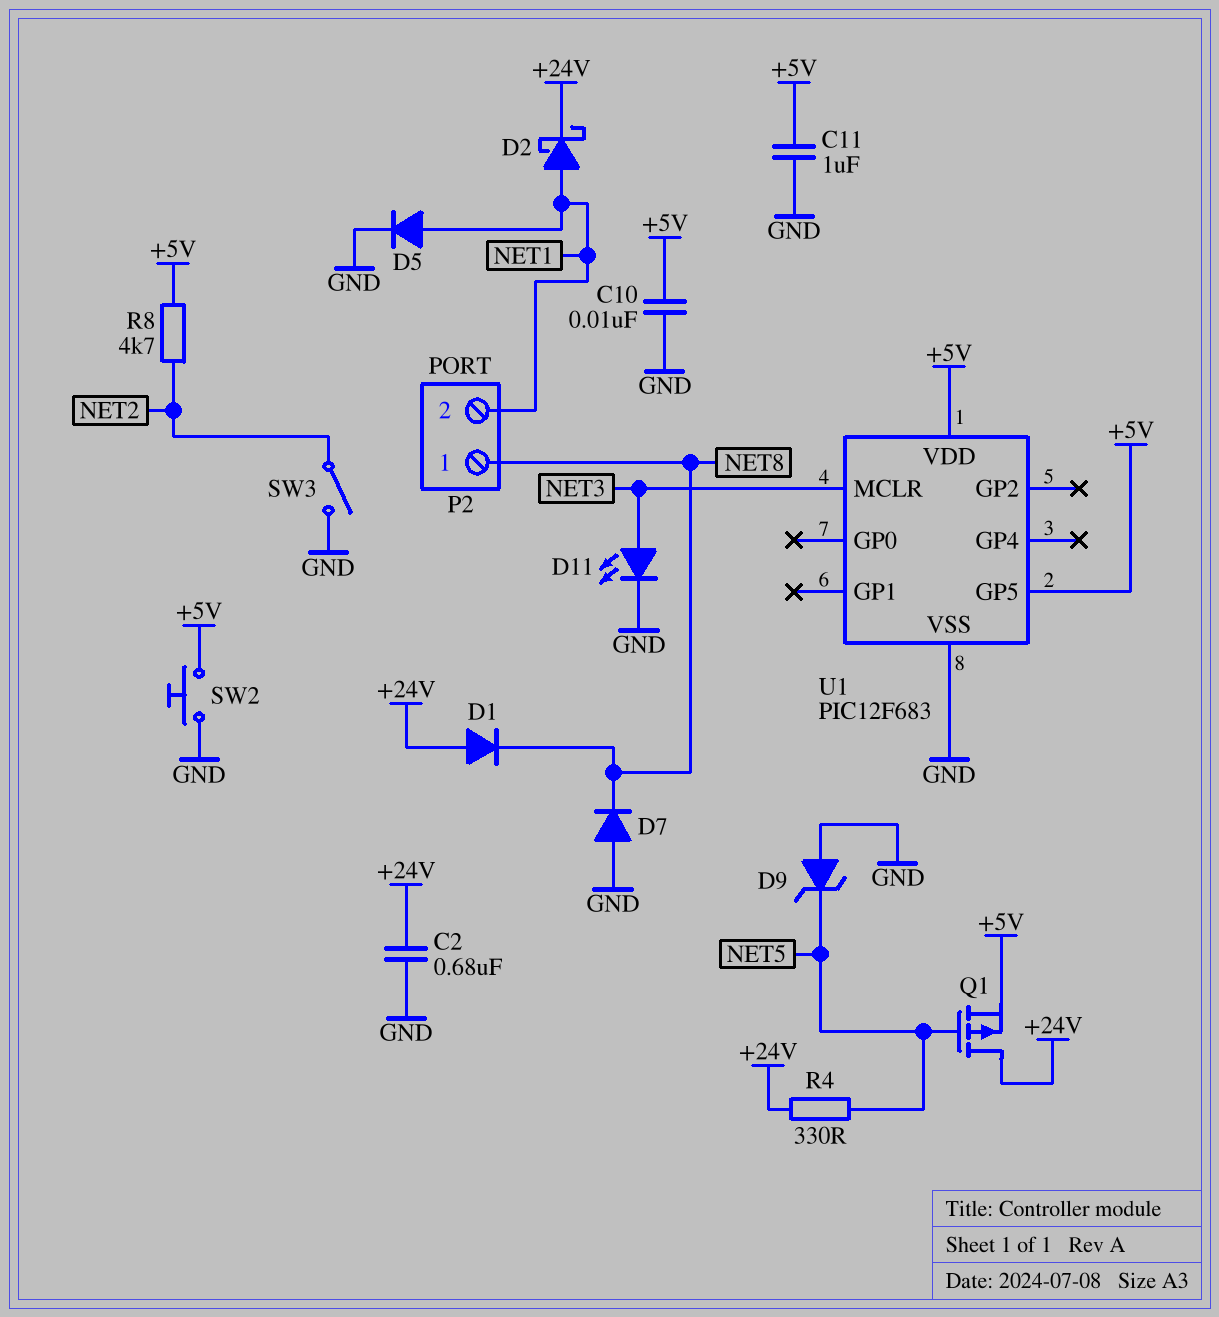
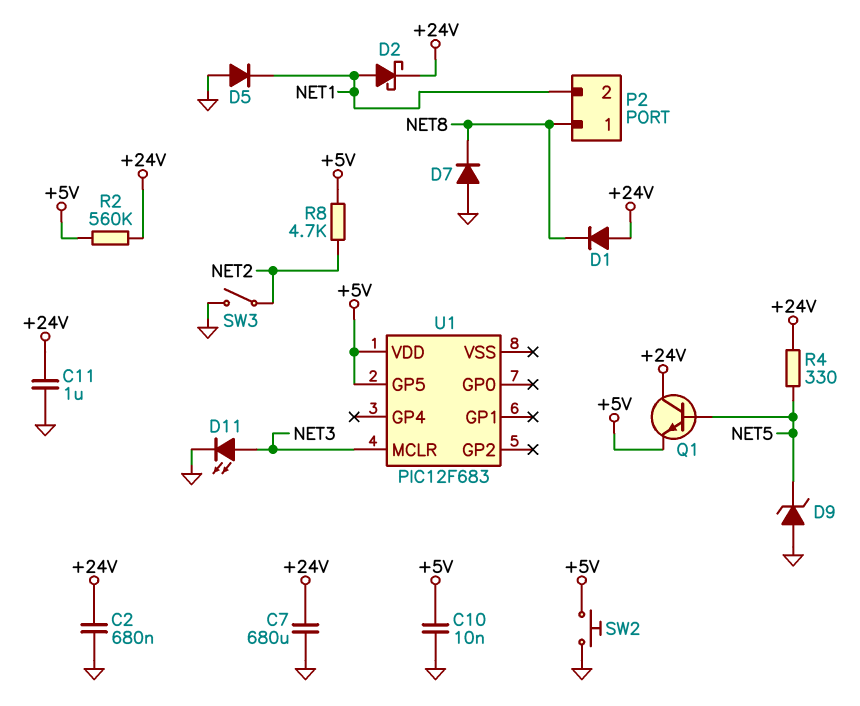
C7: none -> 680uF (+24V, GND)
C11: 1uF (+5V, GND) -> 1uF (+24V, GND)
D5: diode (A NET1, K GND) -> diode (A GND, K NET1)
Q1: PMOS (G NET5, D +24V, S +5V) -> NPN (B NET5, C +24V, E +5V)
R2: none -> 560k (+5V, +24V)
U1 pin VSS: GND -> none

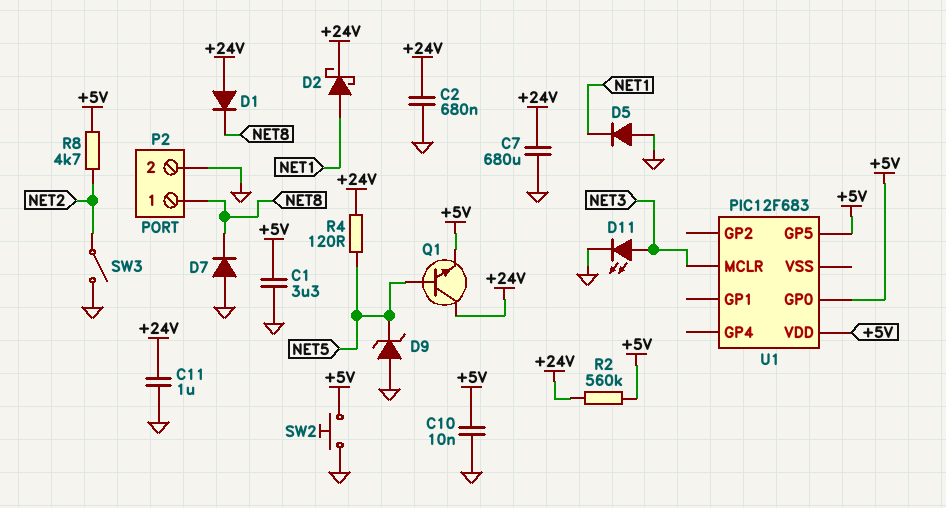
C1: none -> 3.3uF (+5V, GND)
P2 pin 2: NET1 -> GND
R4: 330 (+24V, NET5) -> 120 (+24V, NET5)
U1 pin GP0: none -> +5V

